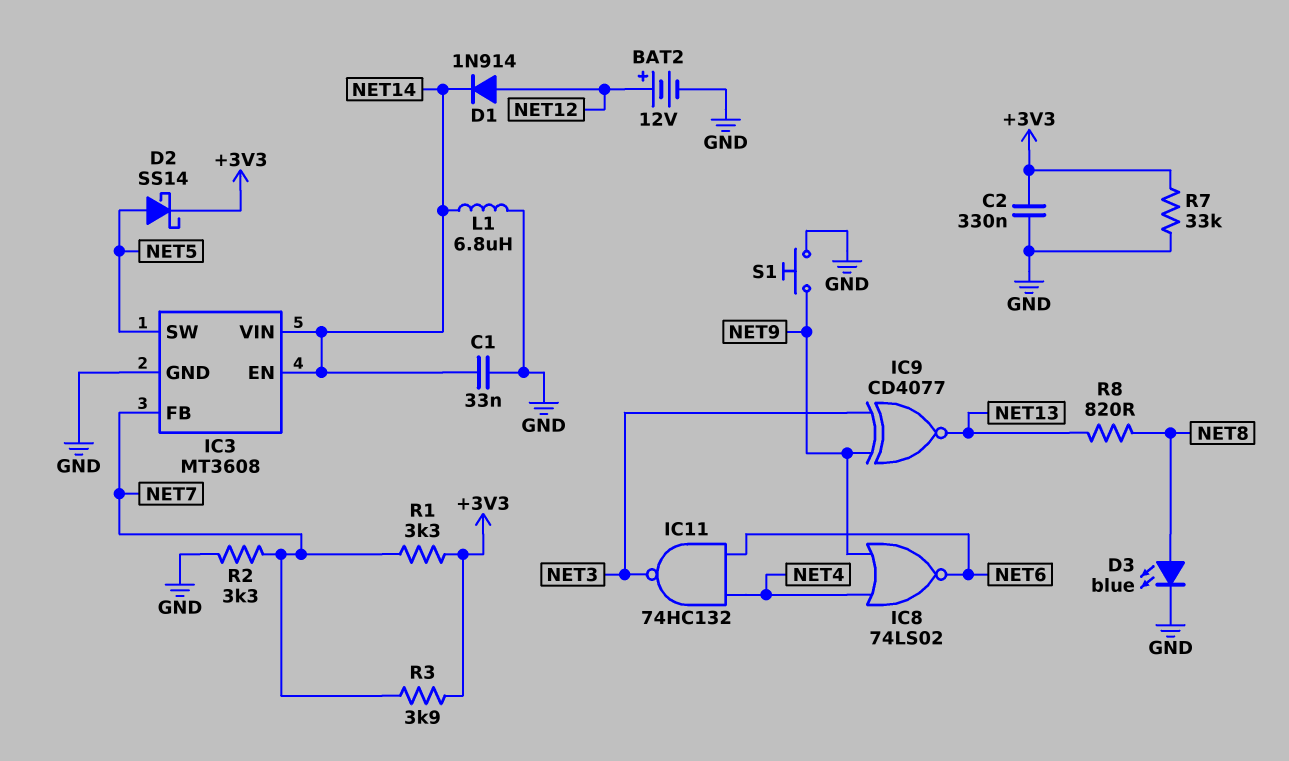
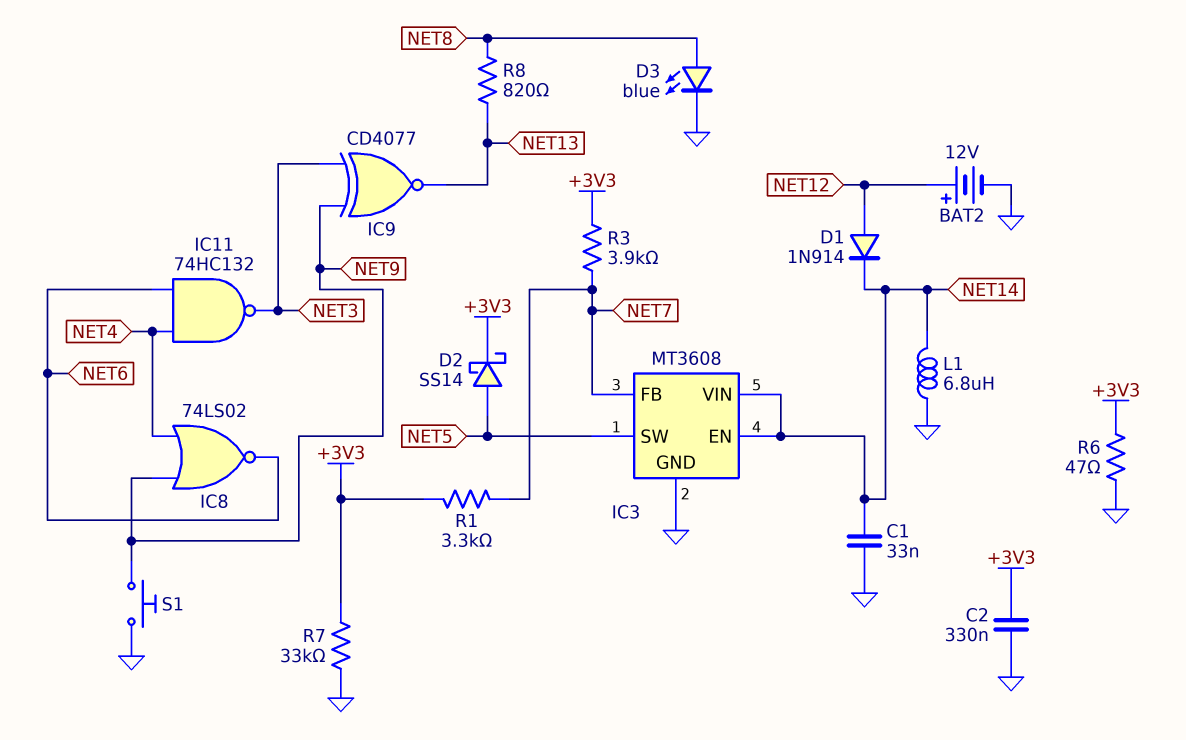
R2: 3.3k (GND, NET7) -> none
R6: none -> 47 (+3V3, GND)

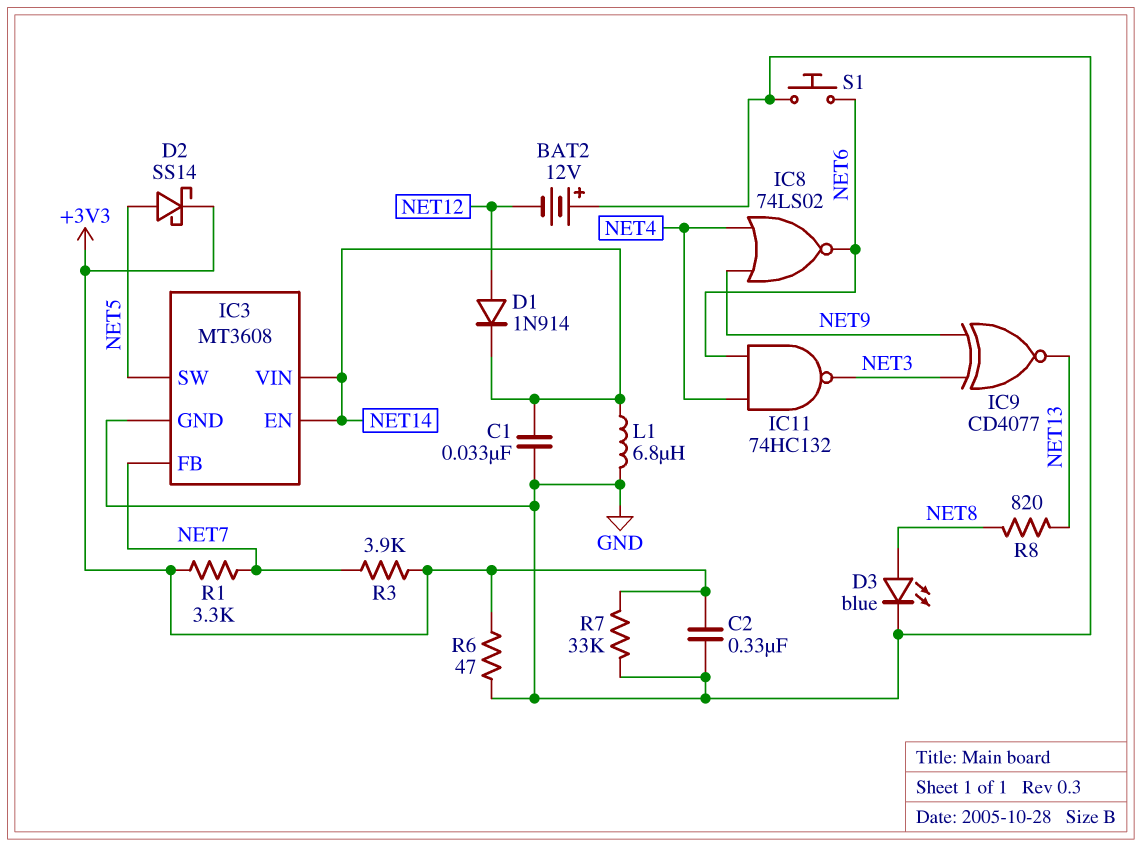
BAT2: 12V (plus NET12, minus GND) -> 12V (plus GND, minus NET12)
S1: button (GND, NET9) -> button (GND, NET6)

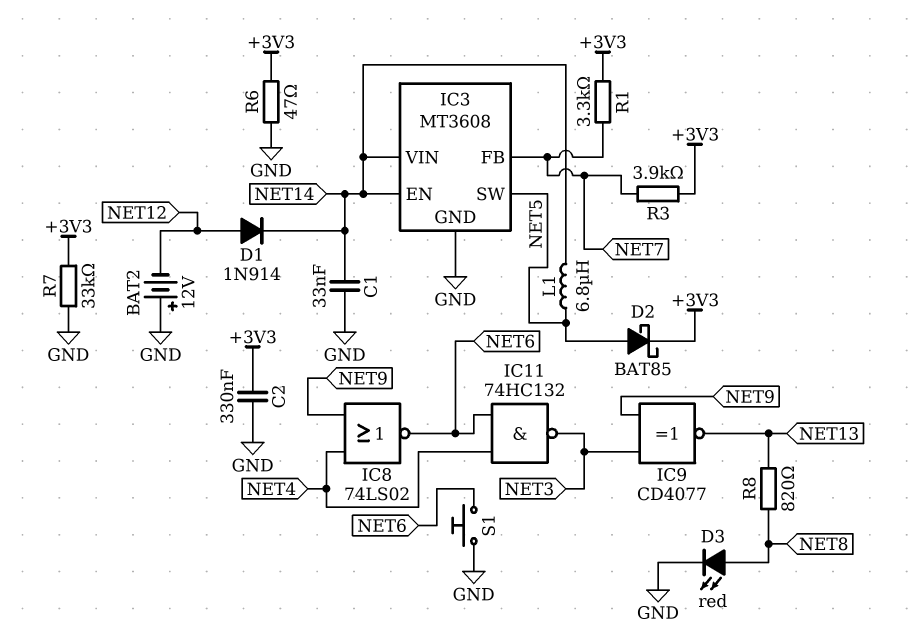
D2: schottky SS14 (A NET5, K +3V3) -> schottky BAT85 (A NET5, K +3V3)
D3: LED blue (A NET8, K GND) -> LED red (A NET8, K GND)
L1: 6.8uH (GND, NET14) -> 6.8uH (NET5, NET14)

